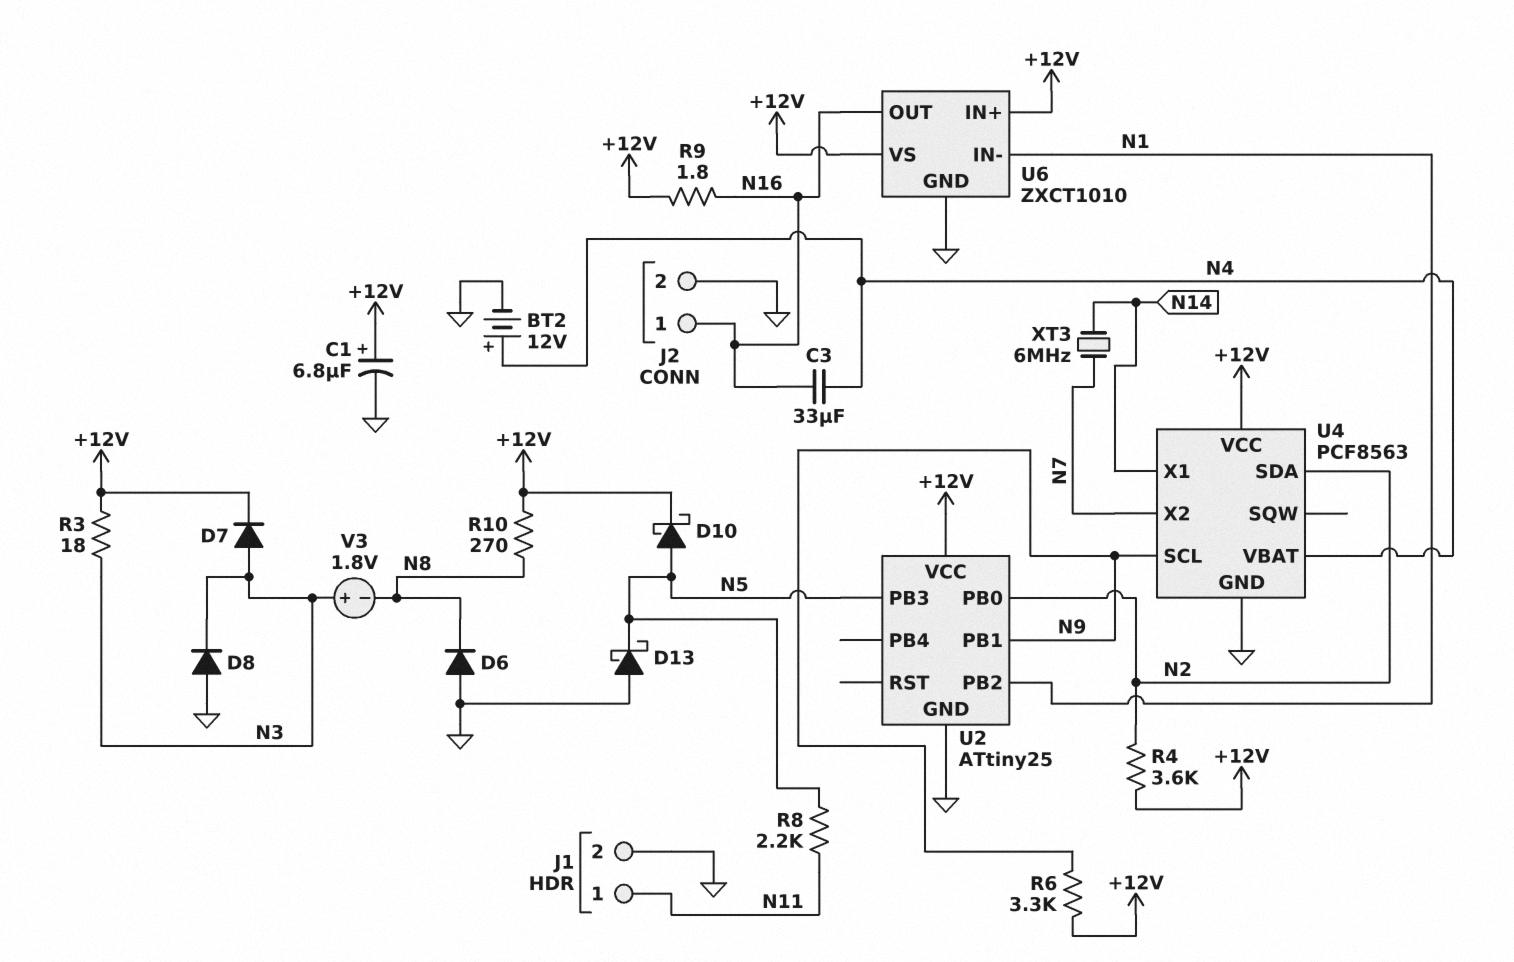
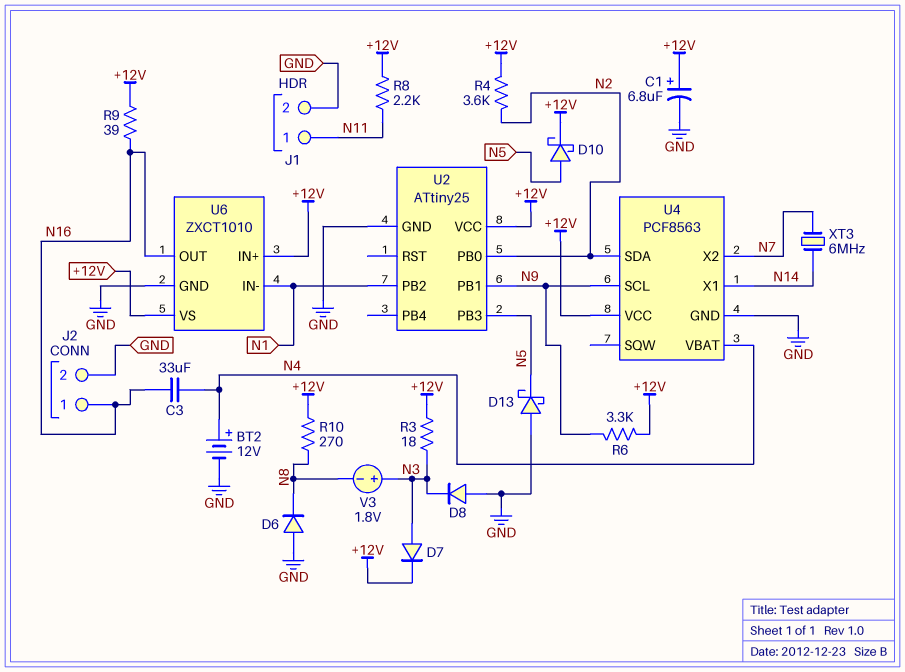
R8: 2.2k (N5, N11) -> 2.2k (+12V, N11)
R9: 1.8 (+12V, N16) -> 39 (+12V, N16)

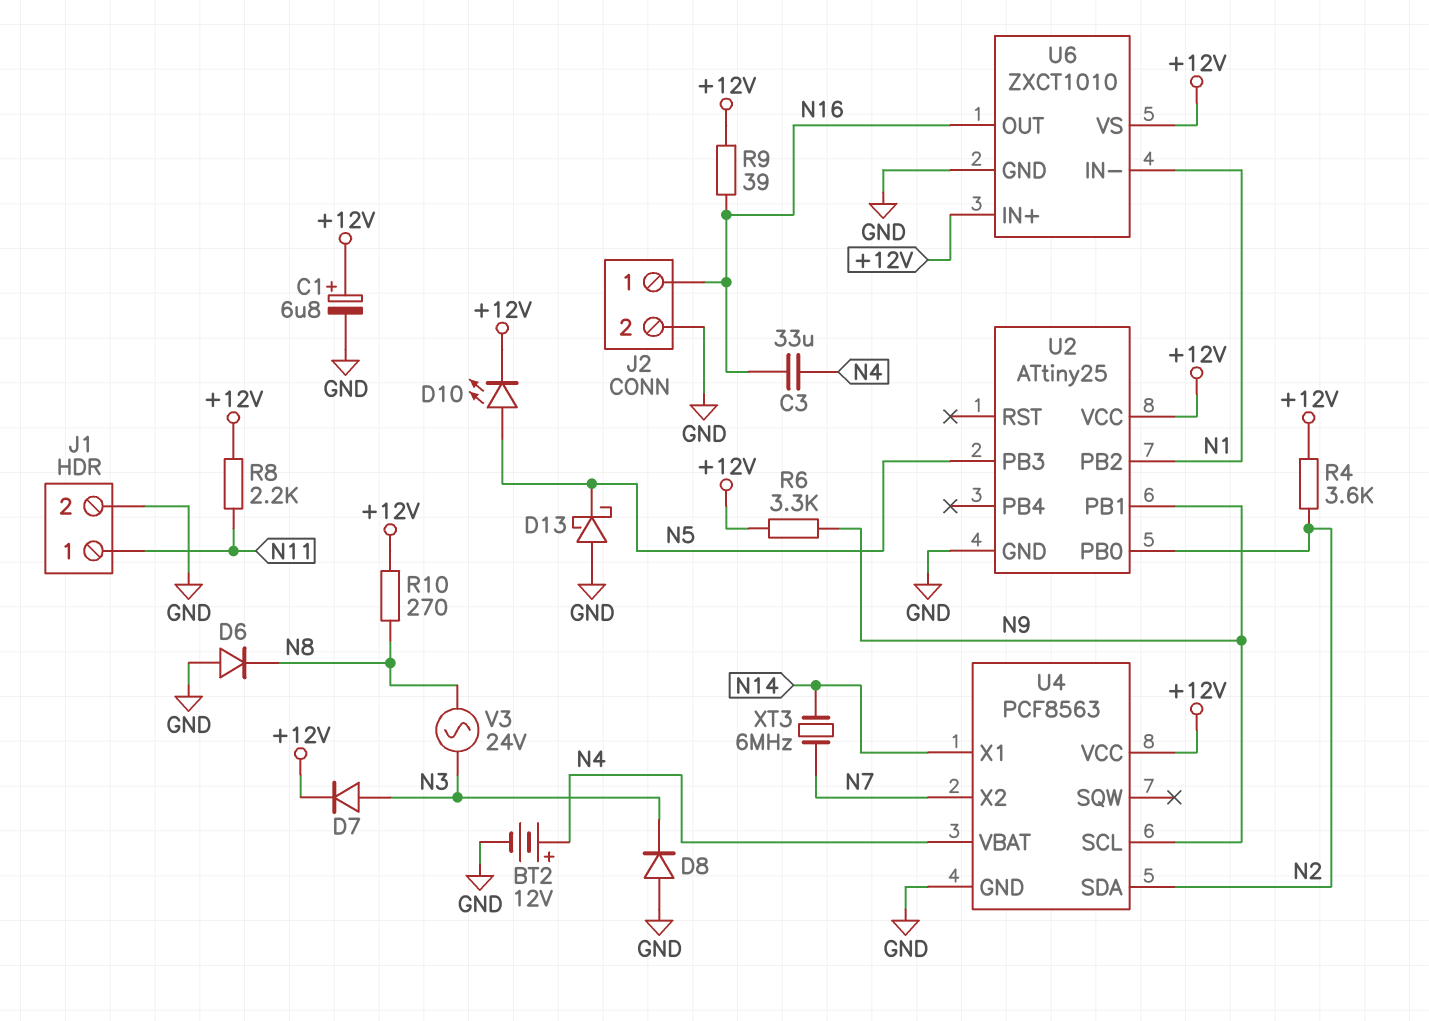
D10: schottky (A N5, K +12V) -> LED (A N5, K +12V)
R3: 18 (+12V, N3) -> none
V3: 1.8V (plus N3, minus N8) -> AC 24V (N3, N8)

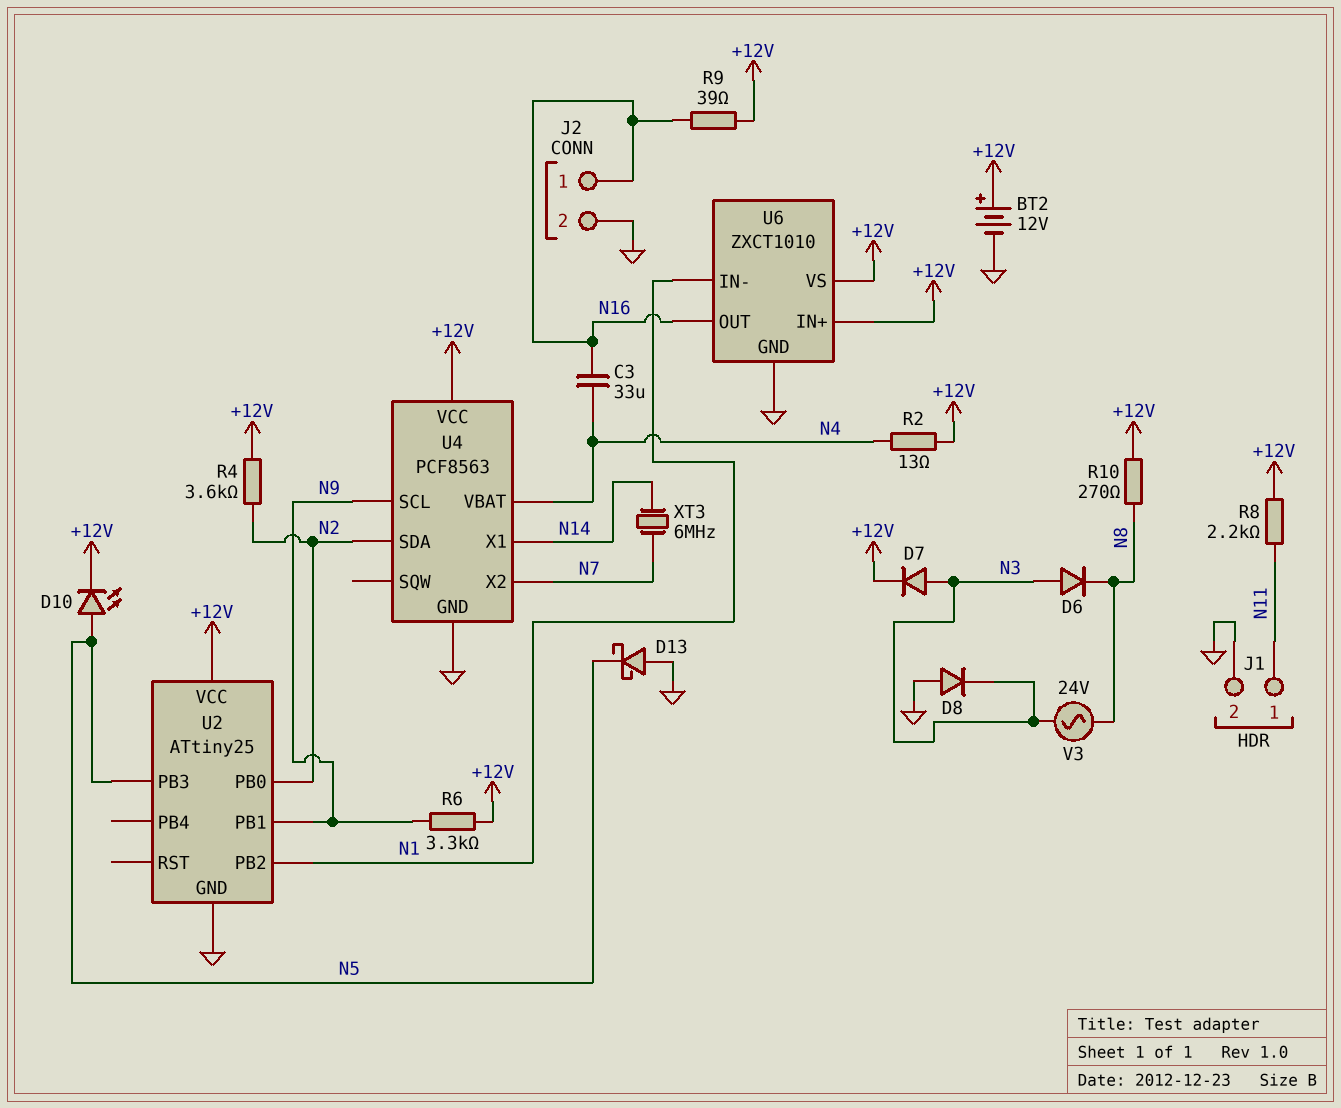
BT2: 12V (plus N4, minus GND) -> 12V (plus +12V, minus GND)
C1: 6.8uF (plus +12V, minus GND) -> none
D6: diode (A GND, K N8) -> diode (A N3, K N8)
R2: none -> 13 (+12V, N4)

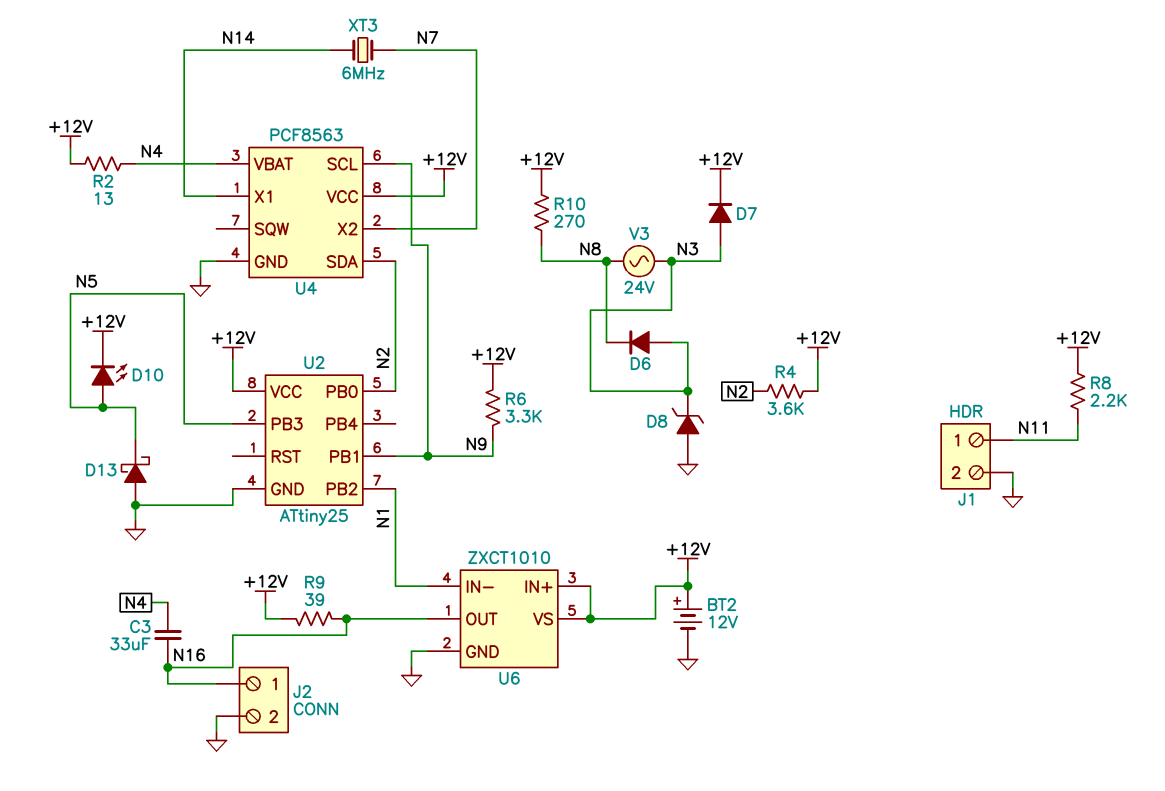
D8: diode (A GND, K N3) -> zener (A GND, K N3)

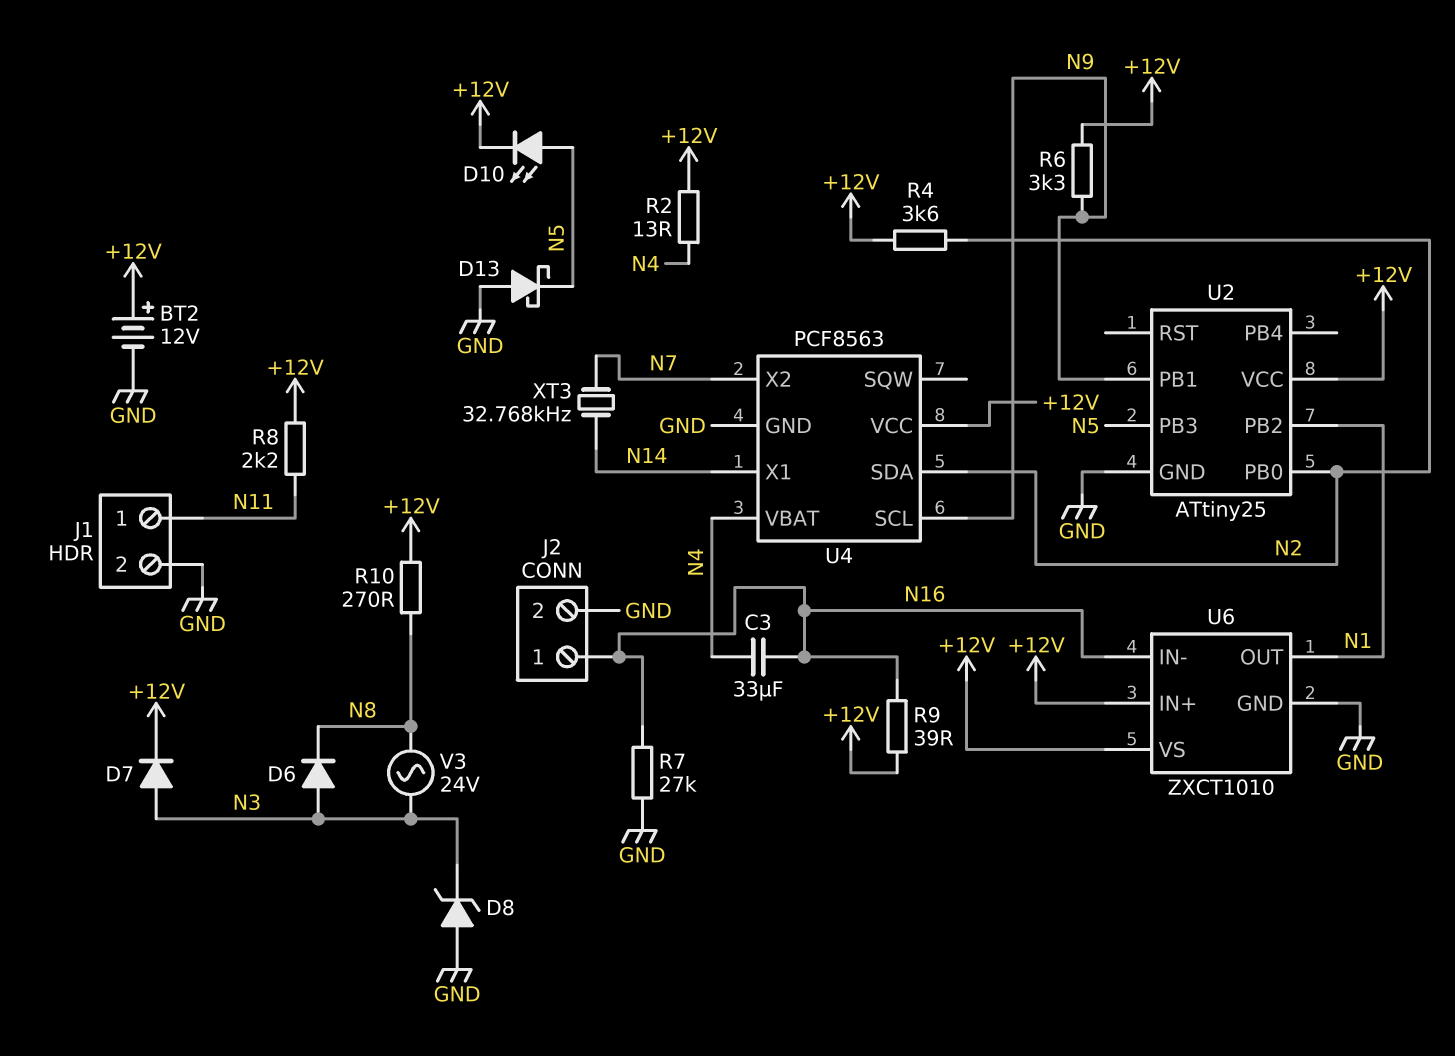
R7: none -> 27k (GND, N16)
U6 pin IN-: N1 -> N16
U6 pin OUT: N16 -> N1
XT3: 6MHz (N7, N14) -> 32.768kHz (N7, N14)

